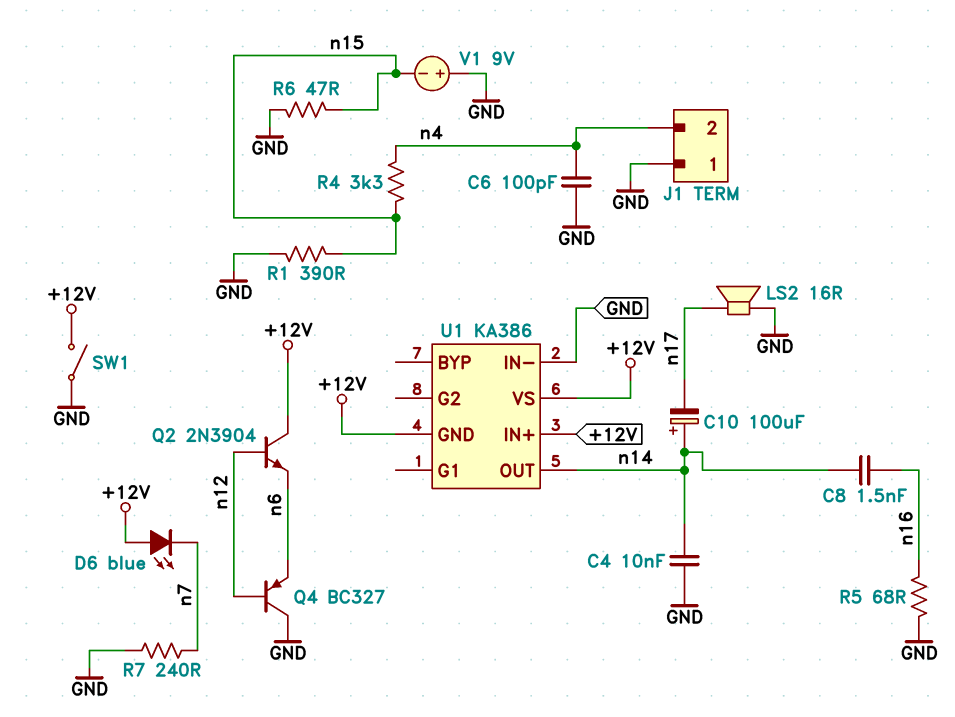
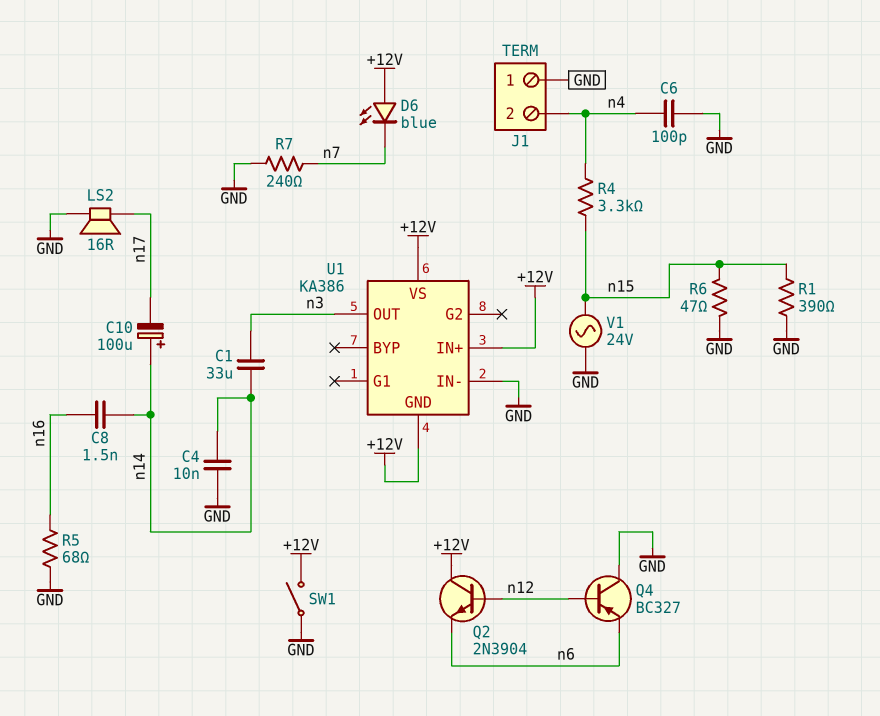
C1: none -> 33uF (n3, n14)
U1 pin OUT: n14 -> n3
V1: 9V (plus GND, minus n15) -> AC 24V (GND, n15)

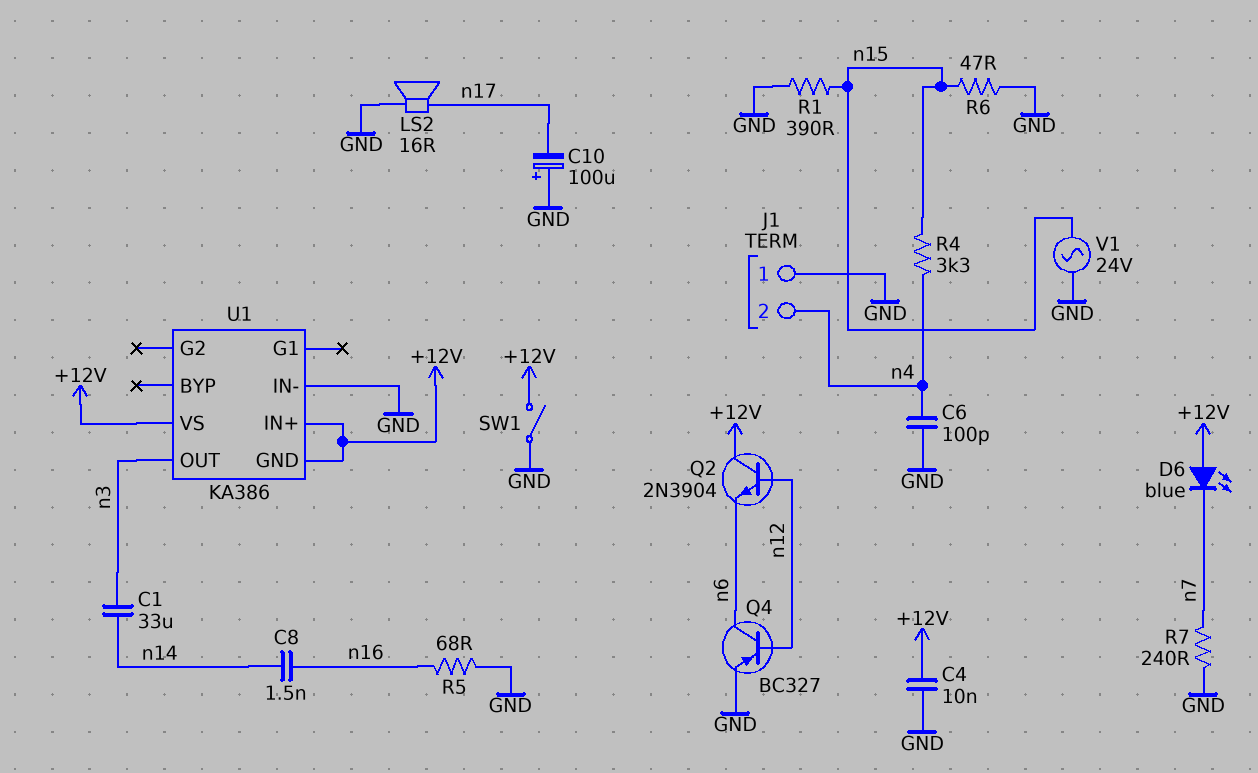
C4: 10nF (GND, n14) -> 10nF (+12V, GND)
C10: 100uF (plus n14, minus n17) -> 100uF (plus GND, minus n17)
Q4: PNP BC327 (B n12, C GND, E n6) -> PNP BC327 (B n12, C n6, E GND)

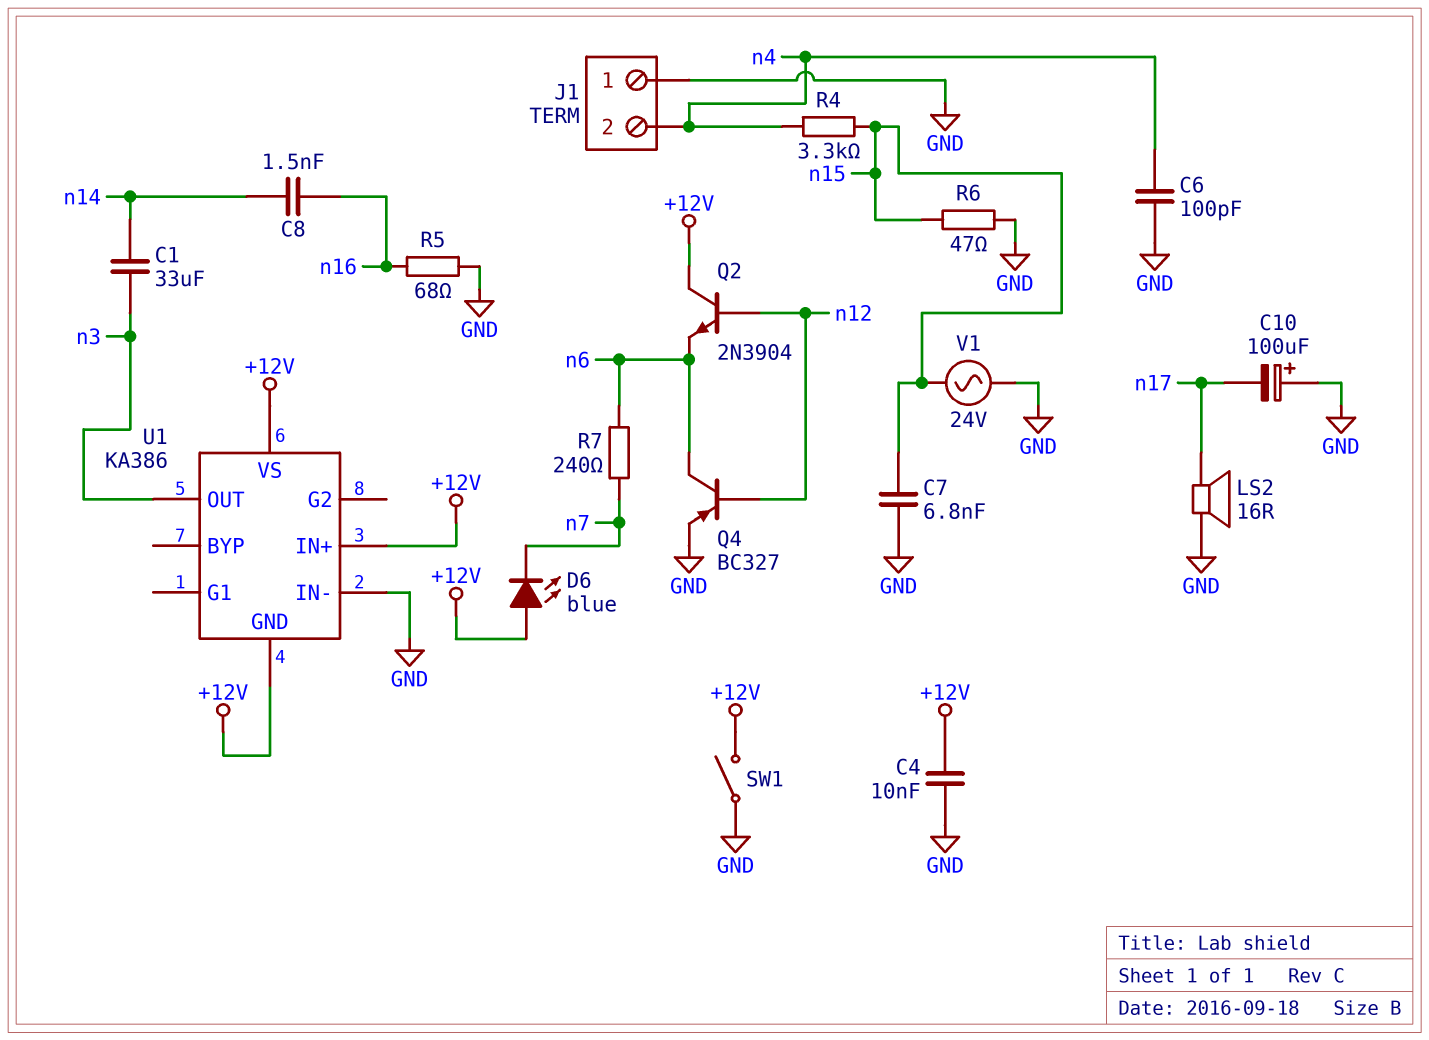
C7: none -> 6.8nF (GND, n15)
R1: 390 (GND, n15) -> none
R7: 240 (GND, n7) -> 240 (n6, n7)

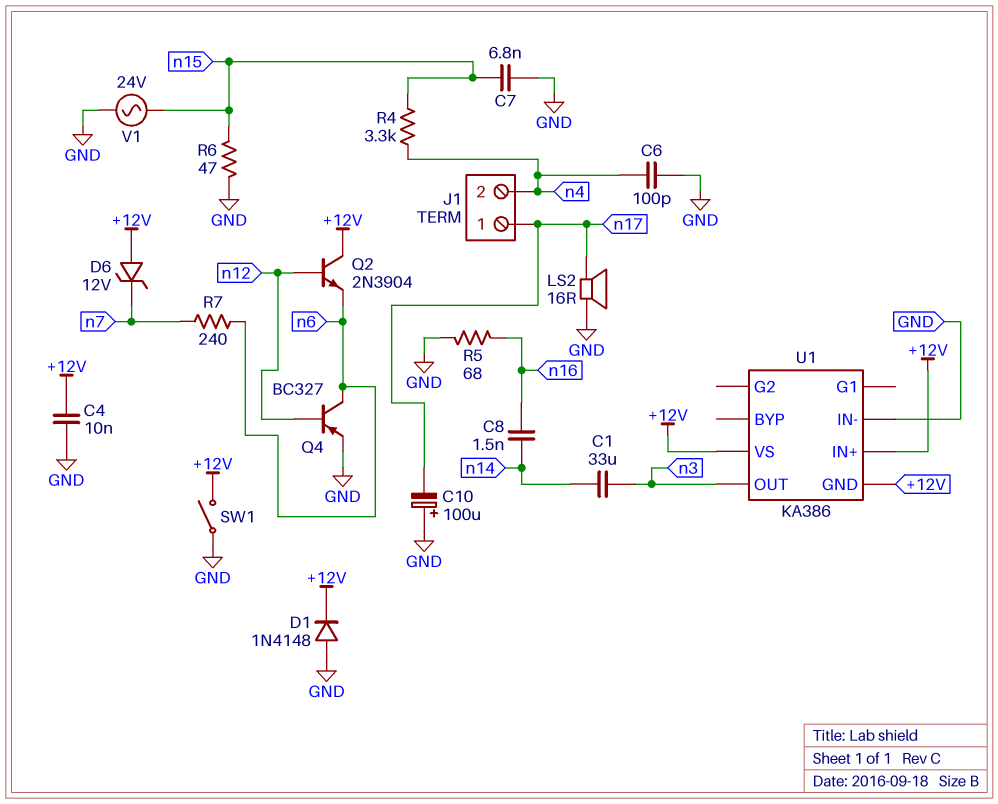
D1: none -> diode 1N4148 (A GND, K +12V)
D6: LED blue (A +12V, K n7) -> zener 12V (A +12V, K n7)
J1 pin 1: GND -> n17

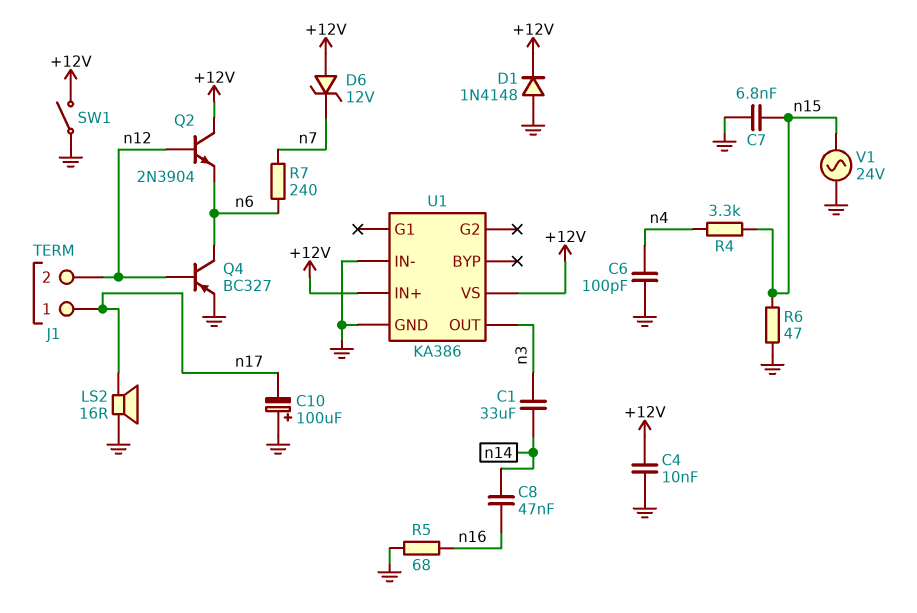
C8: 1.5nF (n14, n16) -> 47nF (n14, n16)
J1 pin 2: n4 -> n12
U1 pin GND: +12V -> GND

